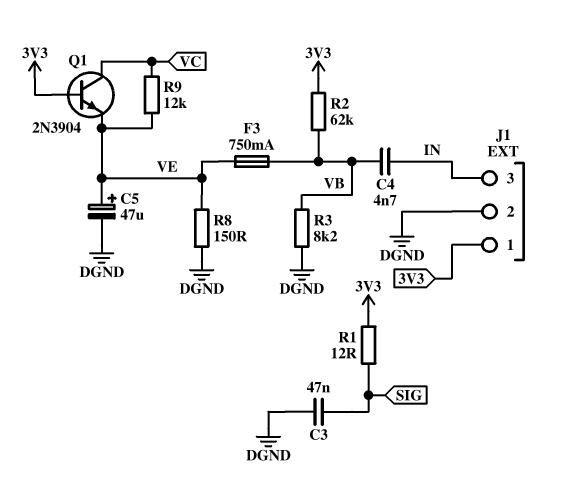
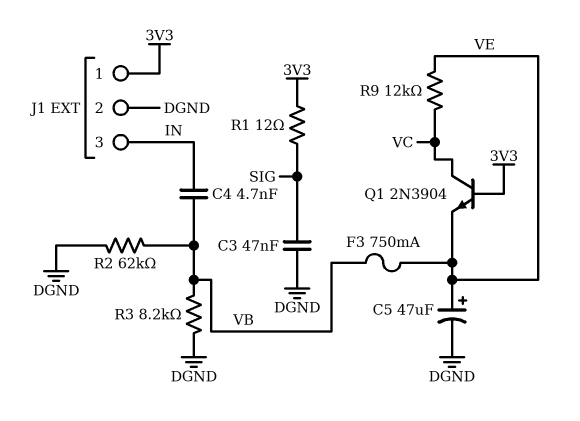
R2: 62k (3V3, VB) -> 62k (DGND, VB)
R8: 150 (DGND, VE) -> none

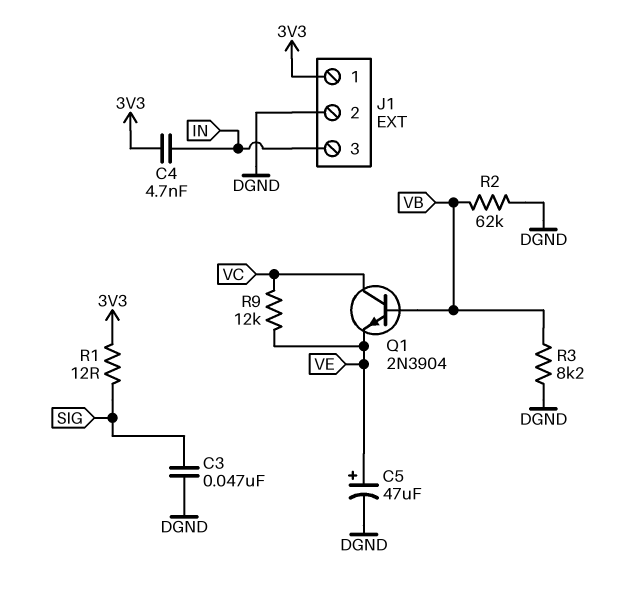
C4: 4.7nF (IN, VB) -> 4.7nF (3V3, IN)
F3: 750mA (VB, VE) -> none
Q1: NPN 2N3904 (B 3V3, C VC, E VE) -> NPN 2N3904 (B VB, C VC, E VE)

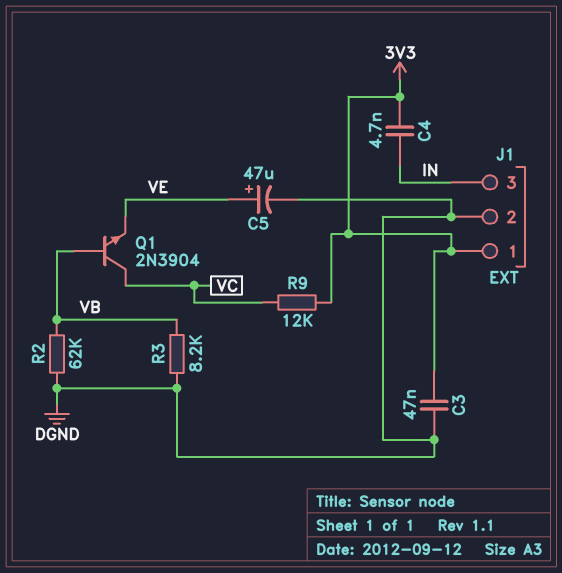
C3: 47nF (DGND, SIG) -> 47nF (3V3, DGND)
R1: 12 (3V3, SIG) -> none
R9: 12k (VC, VE) -> 12k (3V3, VC)

